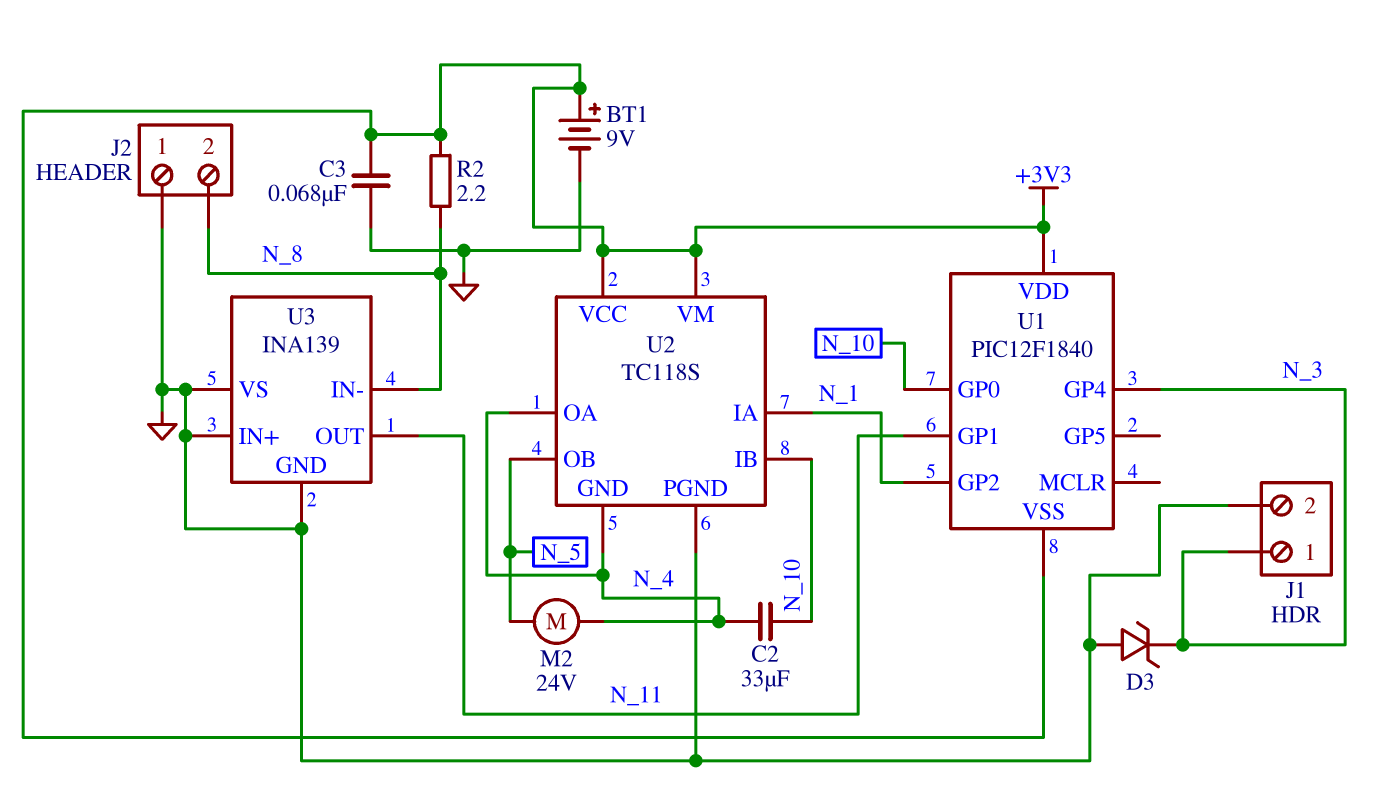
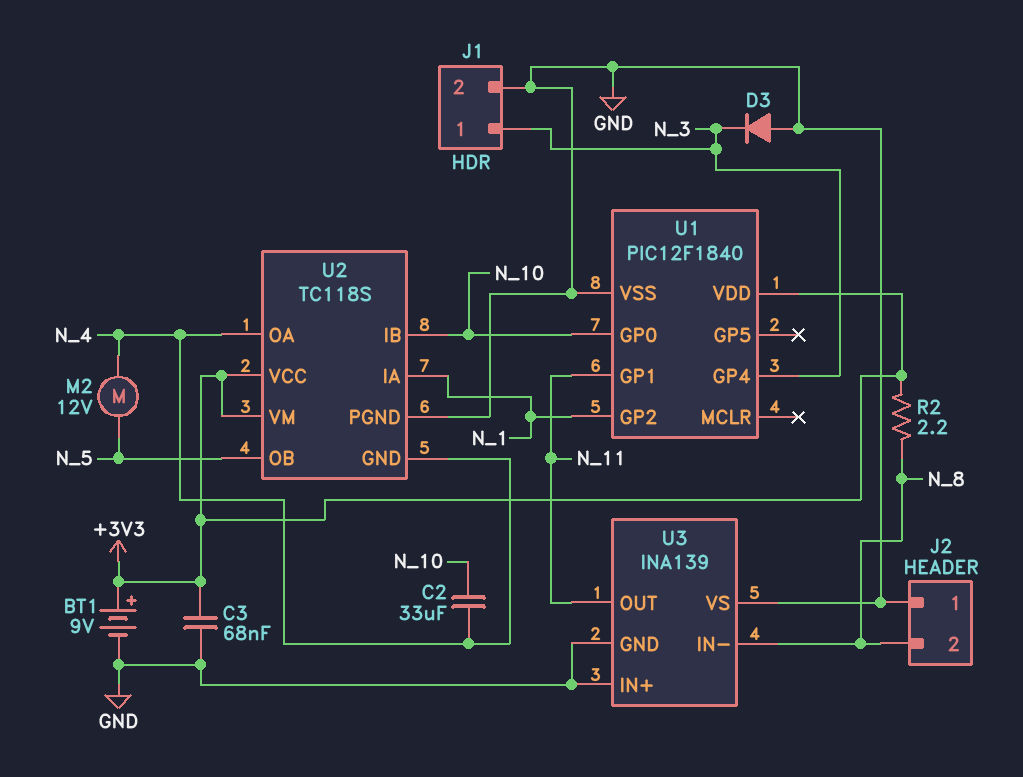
D3: zener (A GND, K N_3) -> diode (A GND, K N_3)
M2: motor 24V (N_4, N_5) -> motor 12V (N_4, N_5)
U1 pin VSS: +3V3 -> GND

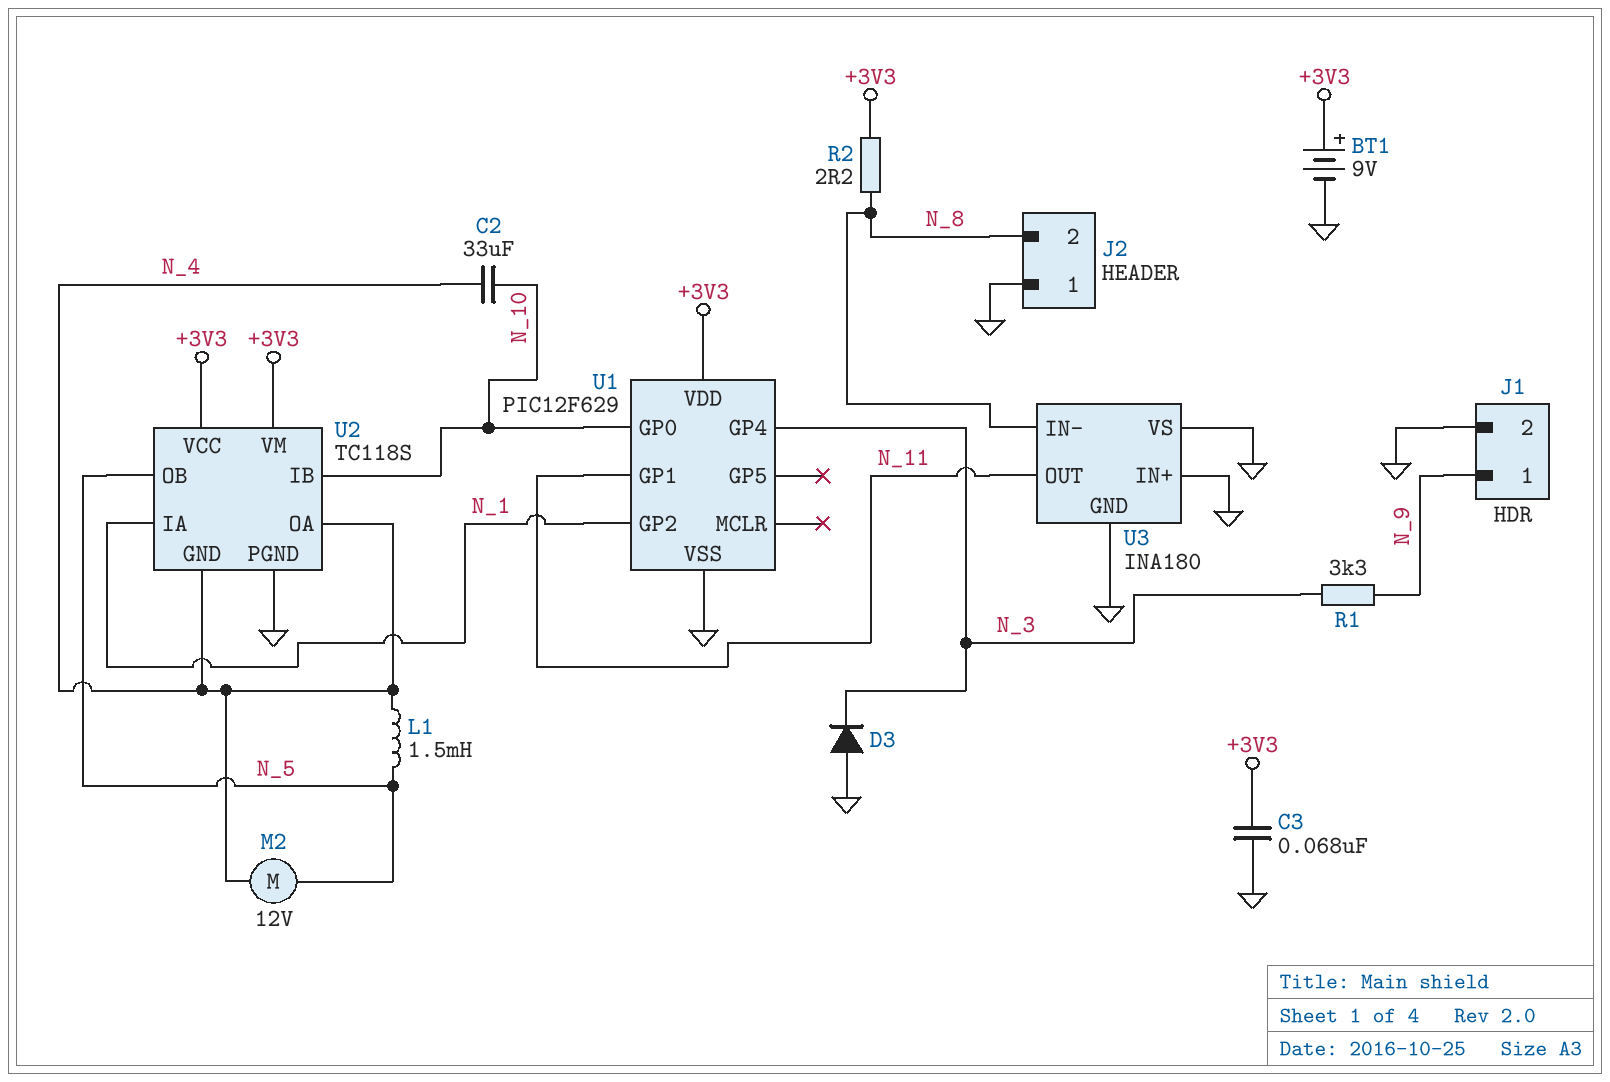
J1 pin 1: N_3 -> N_9
L1: none -> 1.5mH (N_4, N_5)
R1: none -> 3.3k (N_3, N_9)
U1: PIC12F1840 -> PIC12F629
U3: INA139 -> INA180

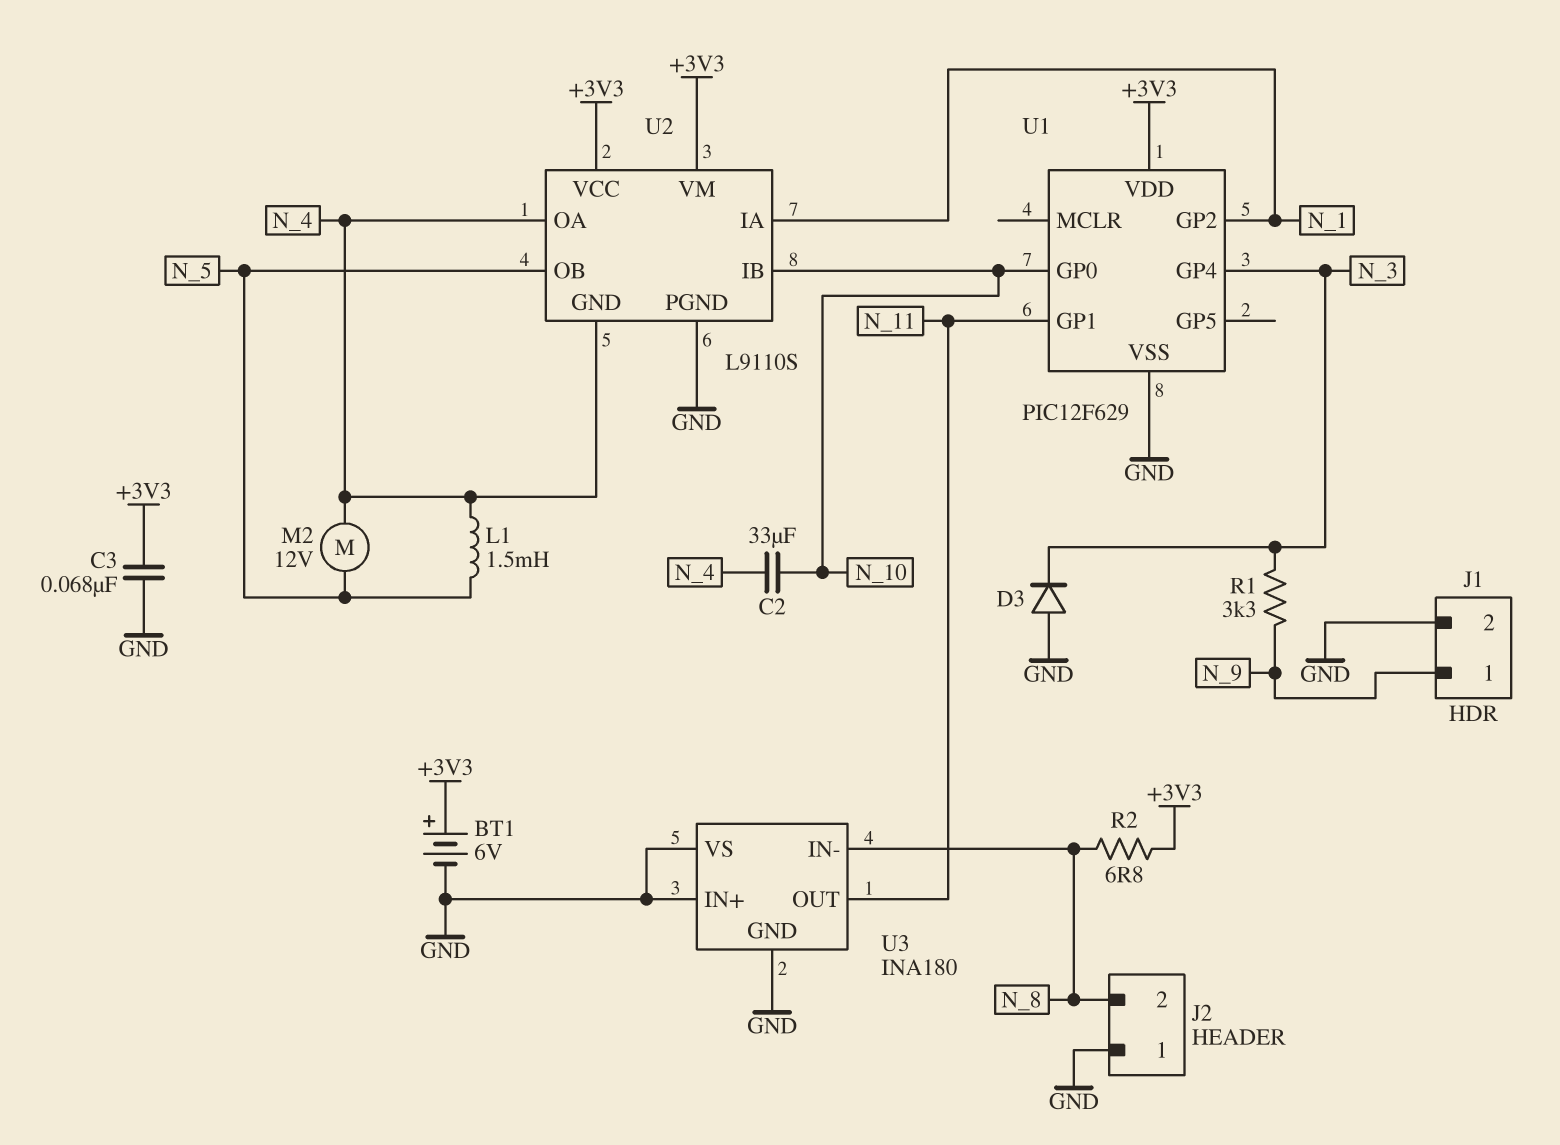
BT1: 9V (plus +3V3, minus GND) -> 6V (plus +3V3, minus GND)
R2: 2.2 (+3V3, N_8) -> 6.8 (+3V3, N_8)
U2: TC118S -> L9110S

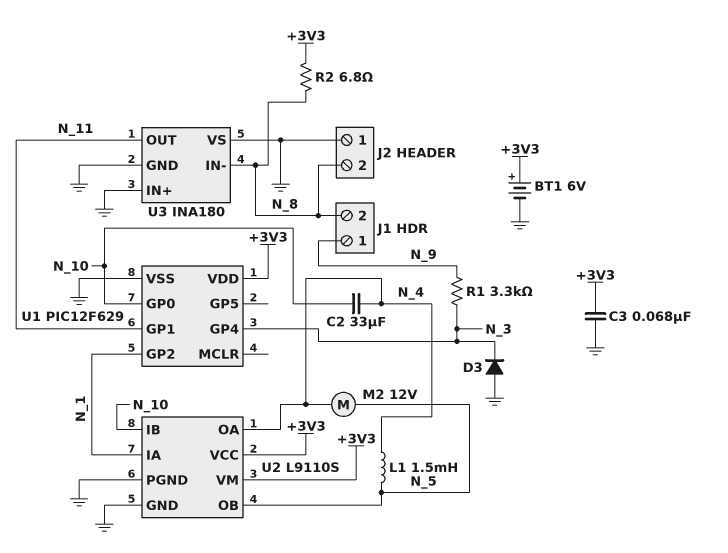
J1 pin 2: GND -> N_8
U2 pin GND: N_4 -> GND

